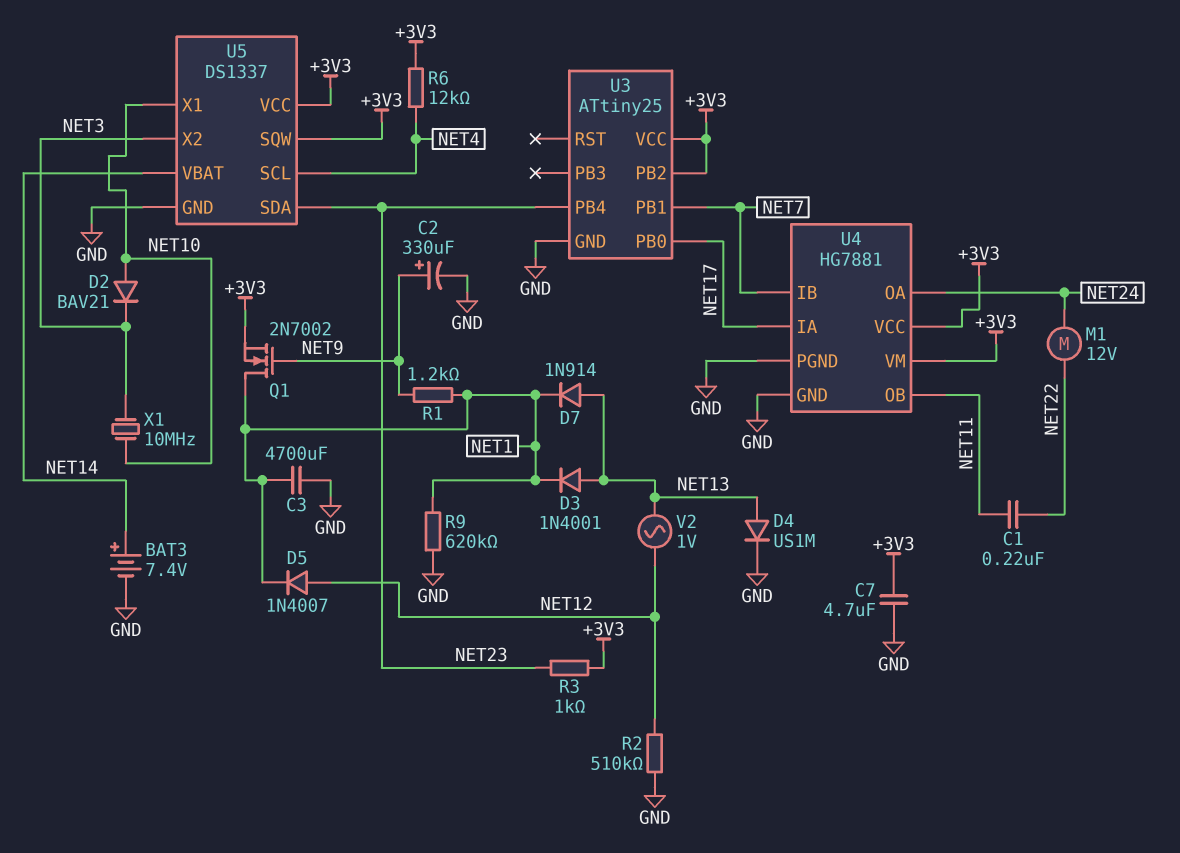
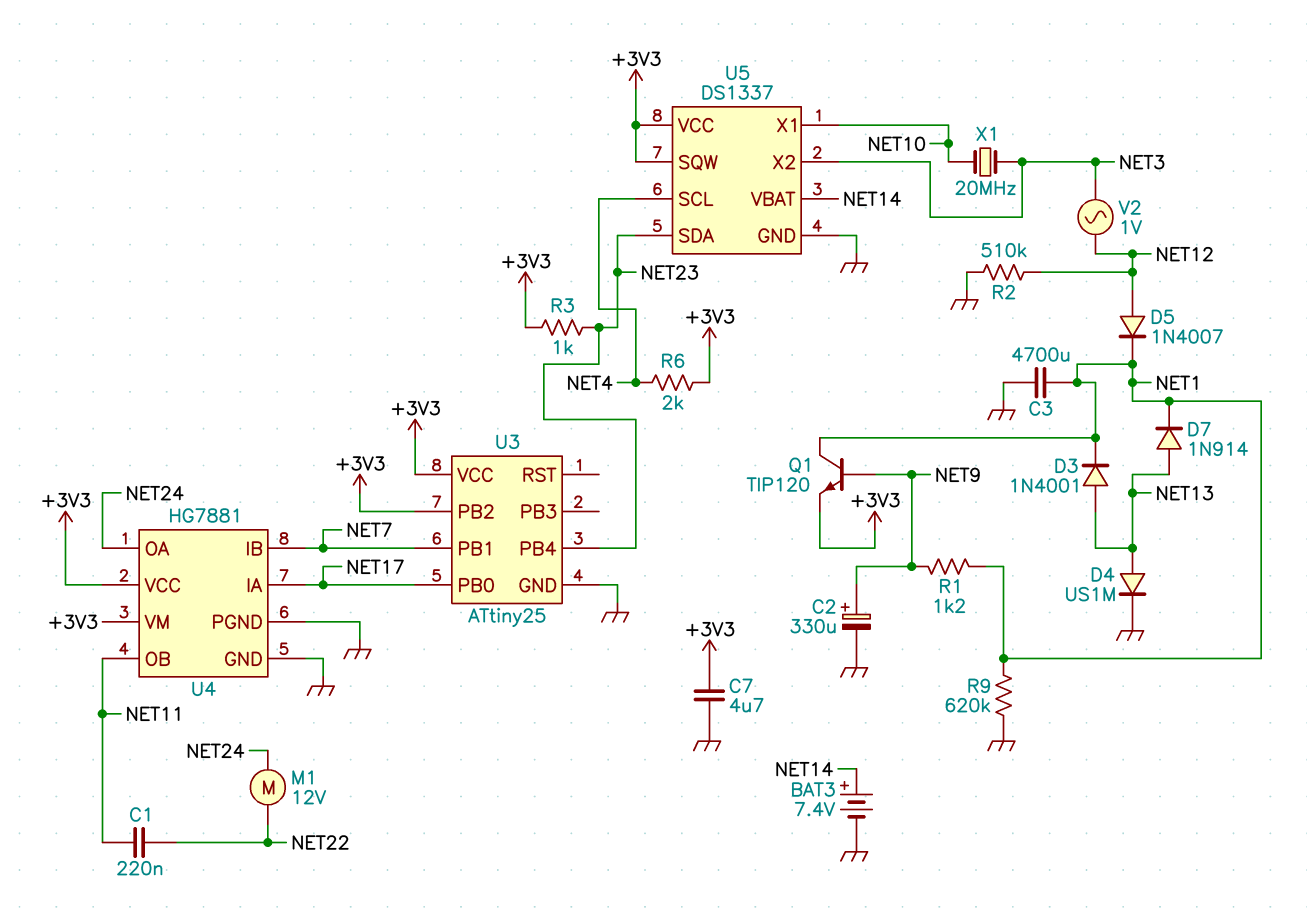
D2: diode BAV21 (A NET10, K NET3) -> none
Q1: NMOS 2N7002 (G NET9, D NET1, S +3V3) -> NPN TIP120 (B NET9, C NET1, E +3V3)
R6: 12k (+3V3, NET4) -> 2k (+3V3, NET4)
V2: AC 1V (NET12, NET13) -> AC 1V (NET3, NET12)
X1: 10MHz (NET3, NET10) -> 20MHz (NET3, NET10)

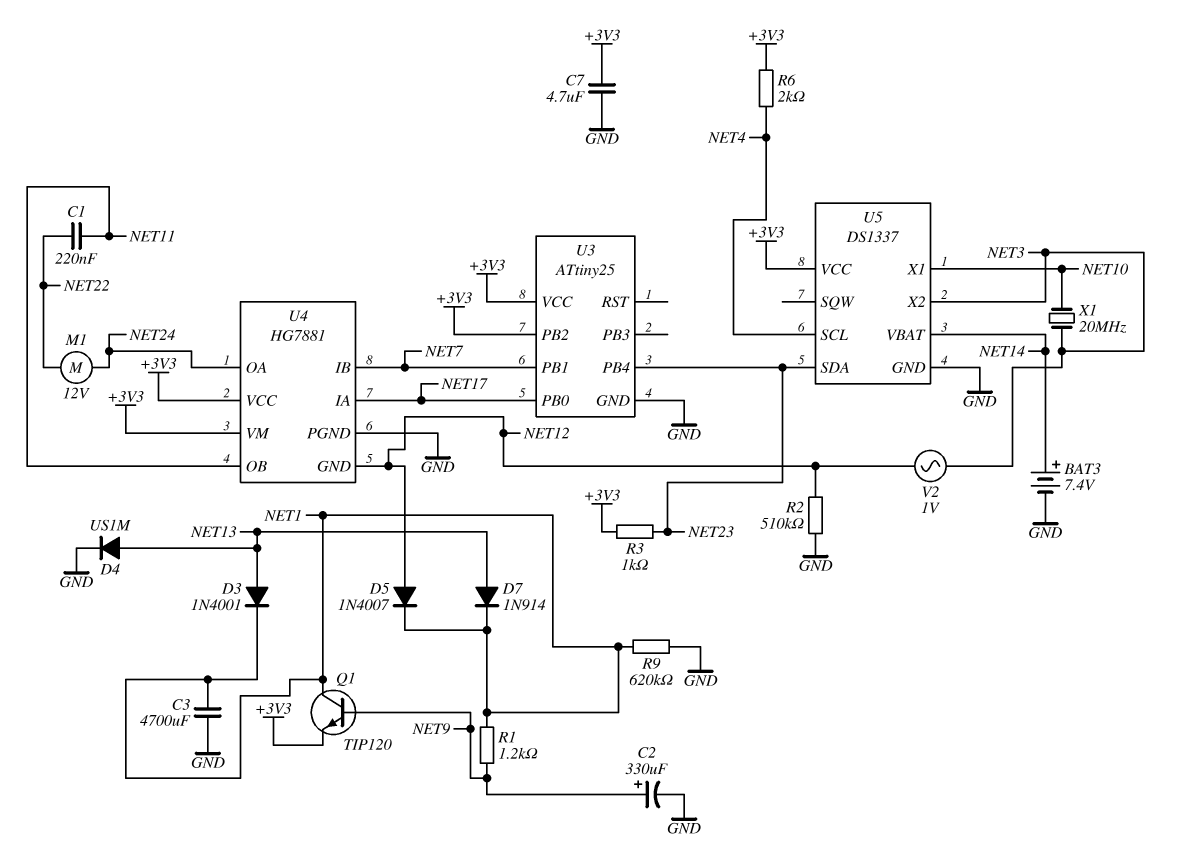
U4 pin GND: GND -> NET12
U5 pin SQW: +3V3 -> none

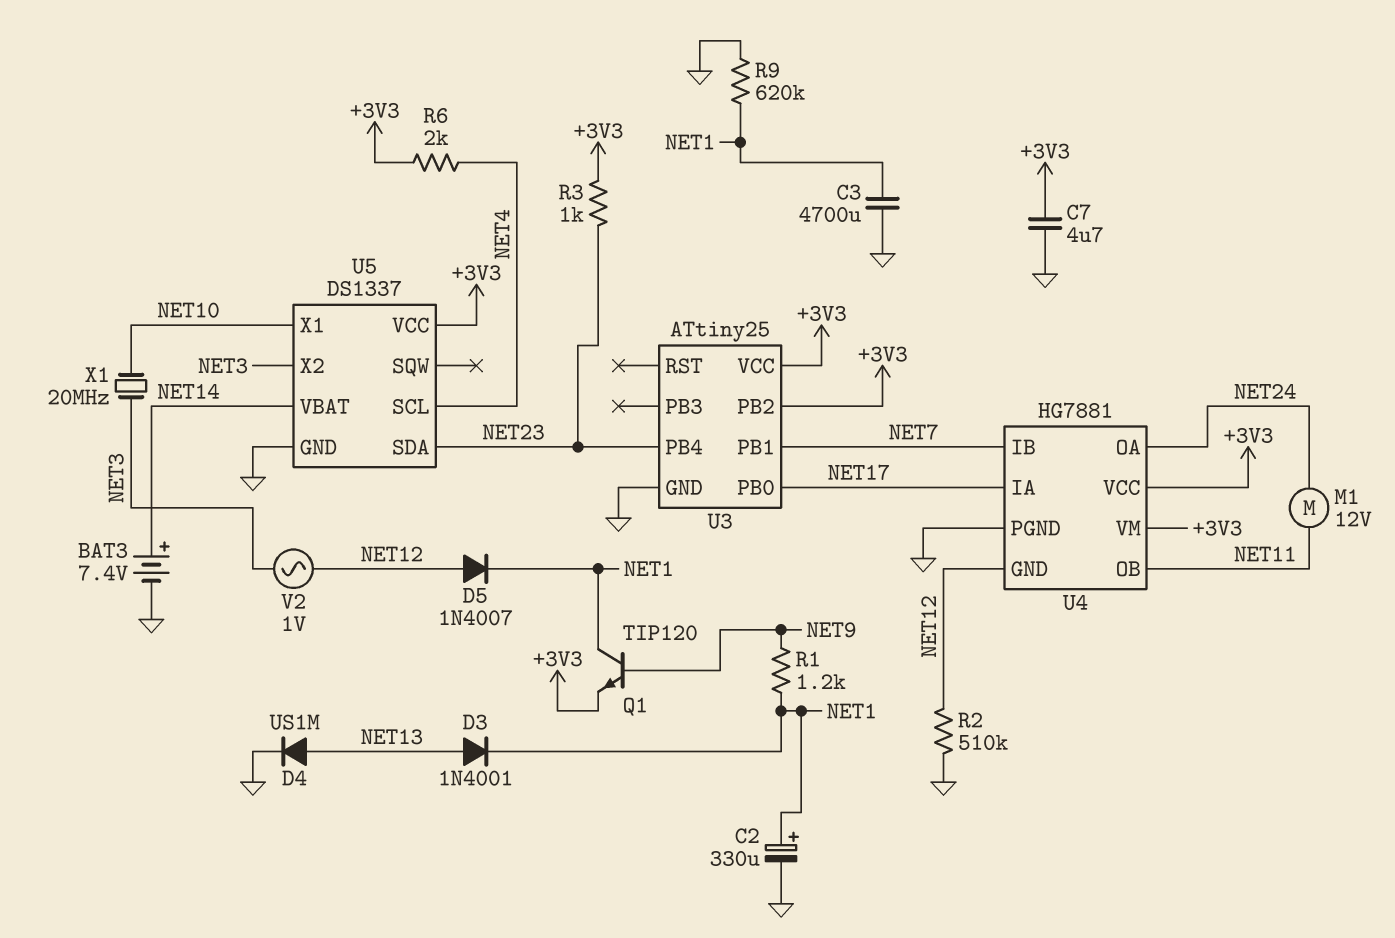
C1: 220nF (NET11, NET22) -> none
C2: 330uF (plus NET9, minus GND) -> 330uF (plus NET1, minus GND)
D7: diode 1N914 (A NET13, K NET1) -> none
M1: motor 12V (NET22, NET24) -> motor 12V (NET11, NET24)

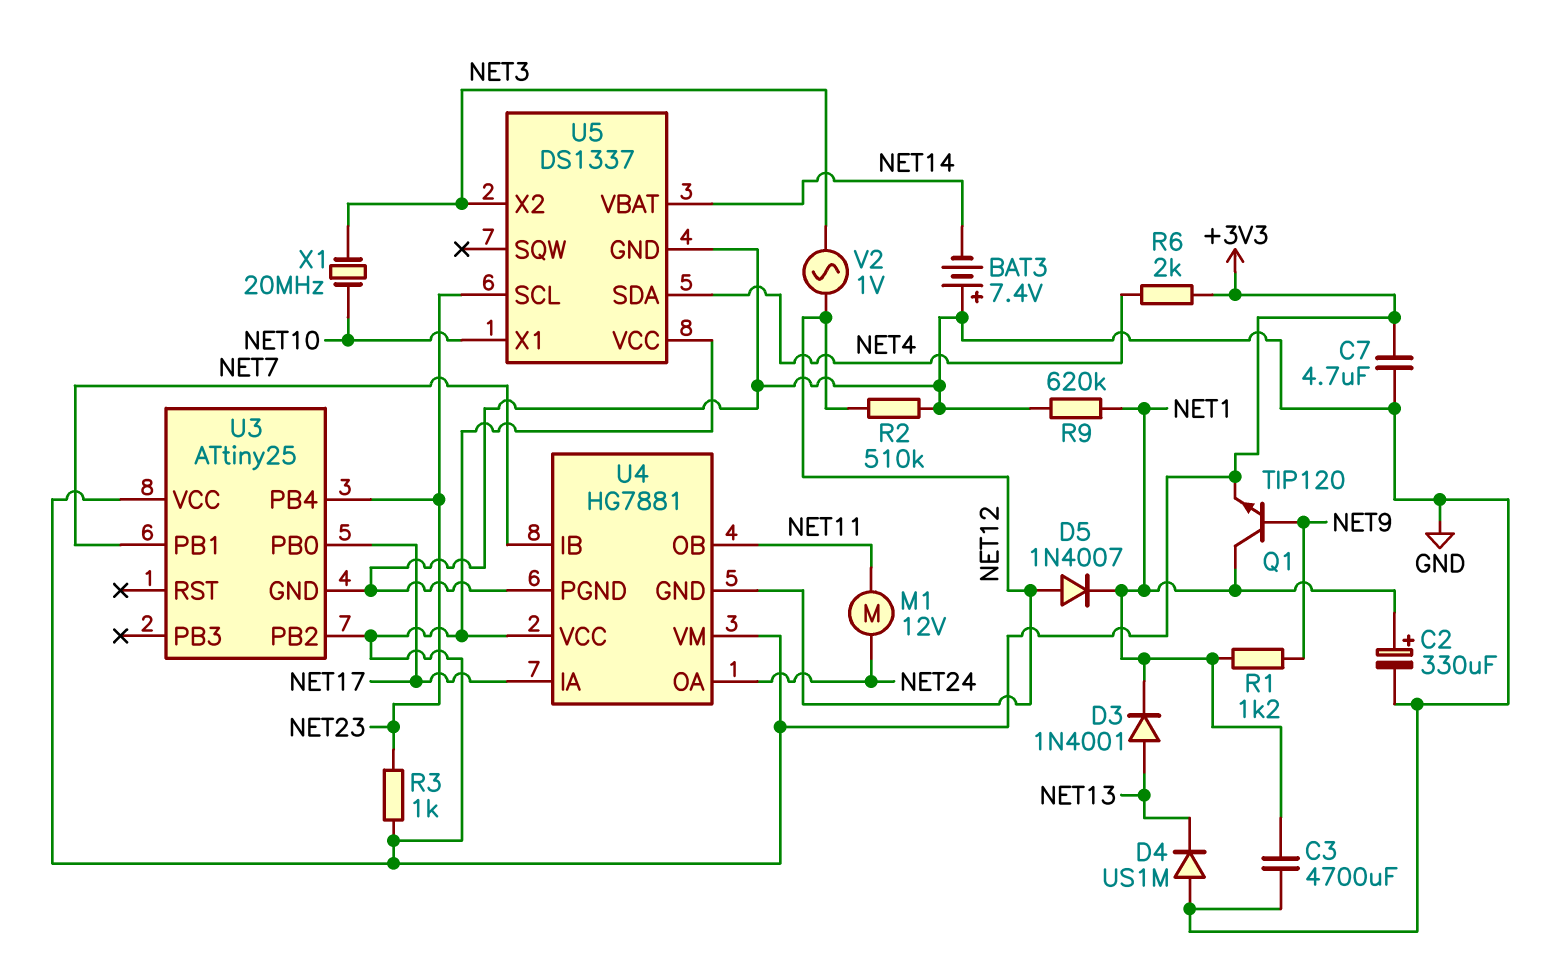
BAT3: 7.4V (plus NET14, minus GND) -> 7.4V (plus GND, minus NET14)
D4: diode US1M (A NET13, K GND) -> diode US1M (A GND, K NET13)
U5 pin SCL: NET4 -> NET23
U5 pin SDA: NET23 -> NET4

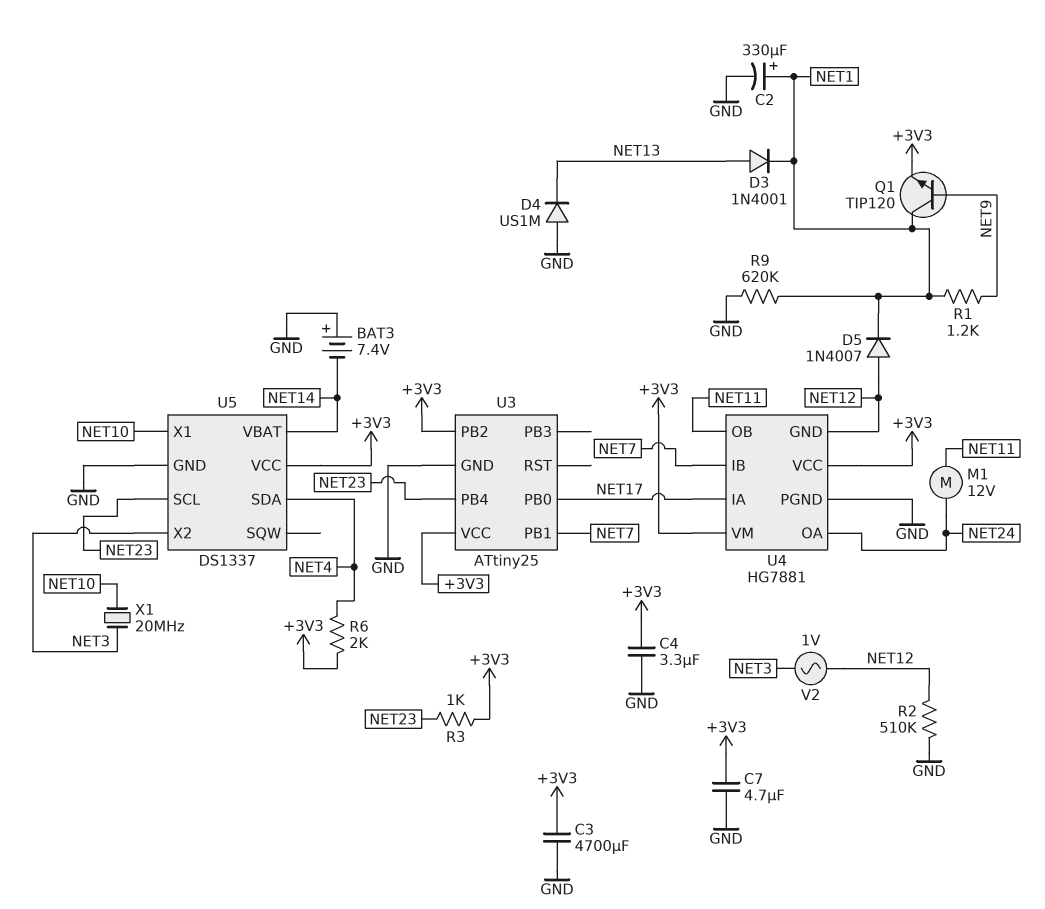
C3: 4700uF (GND, NET1) -> 4700uF (+3V3, GND)
C4: none -> 3.3uF (+3V3, GND)

